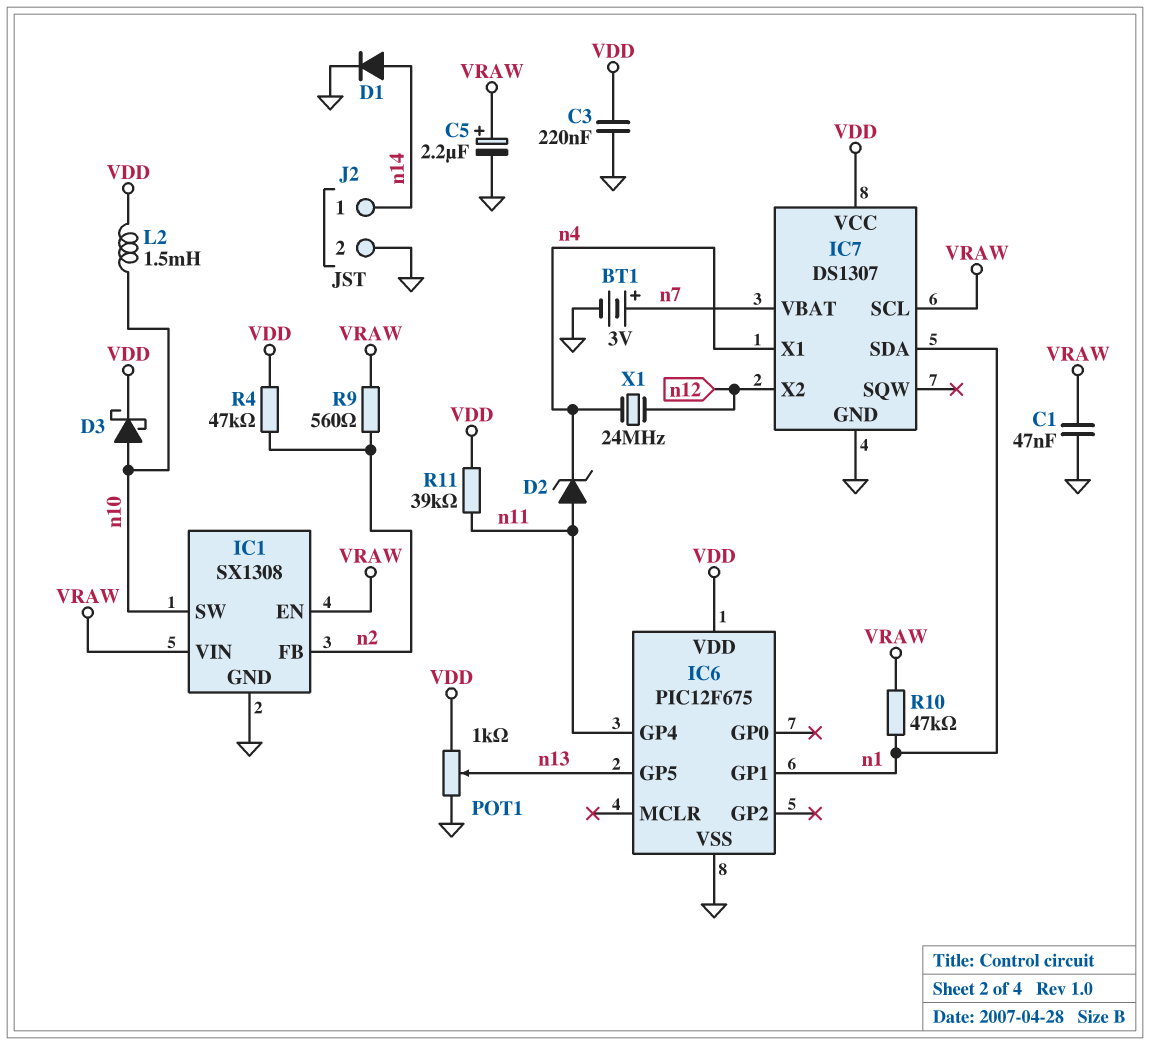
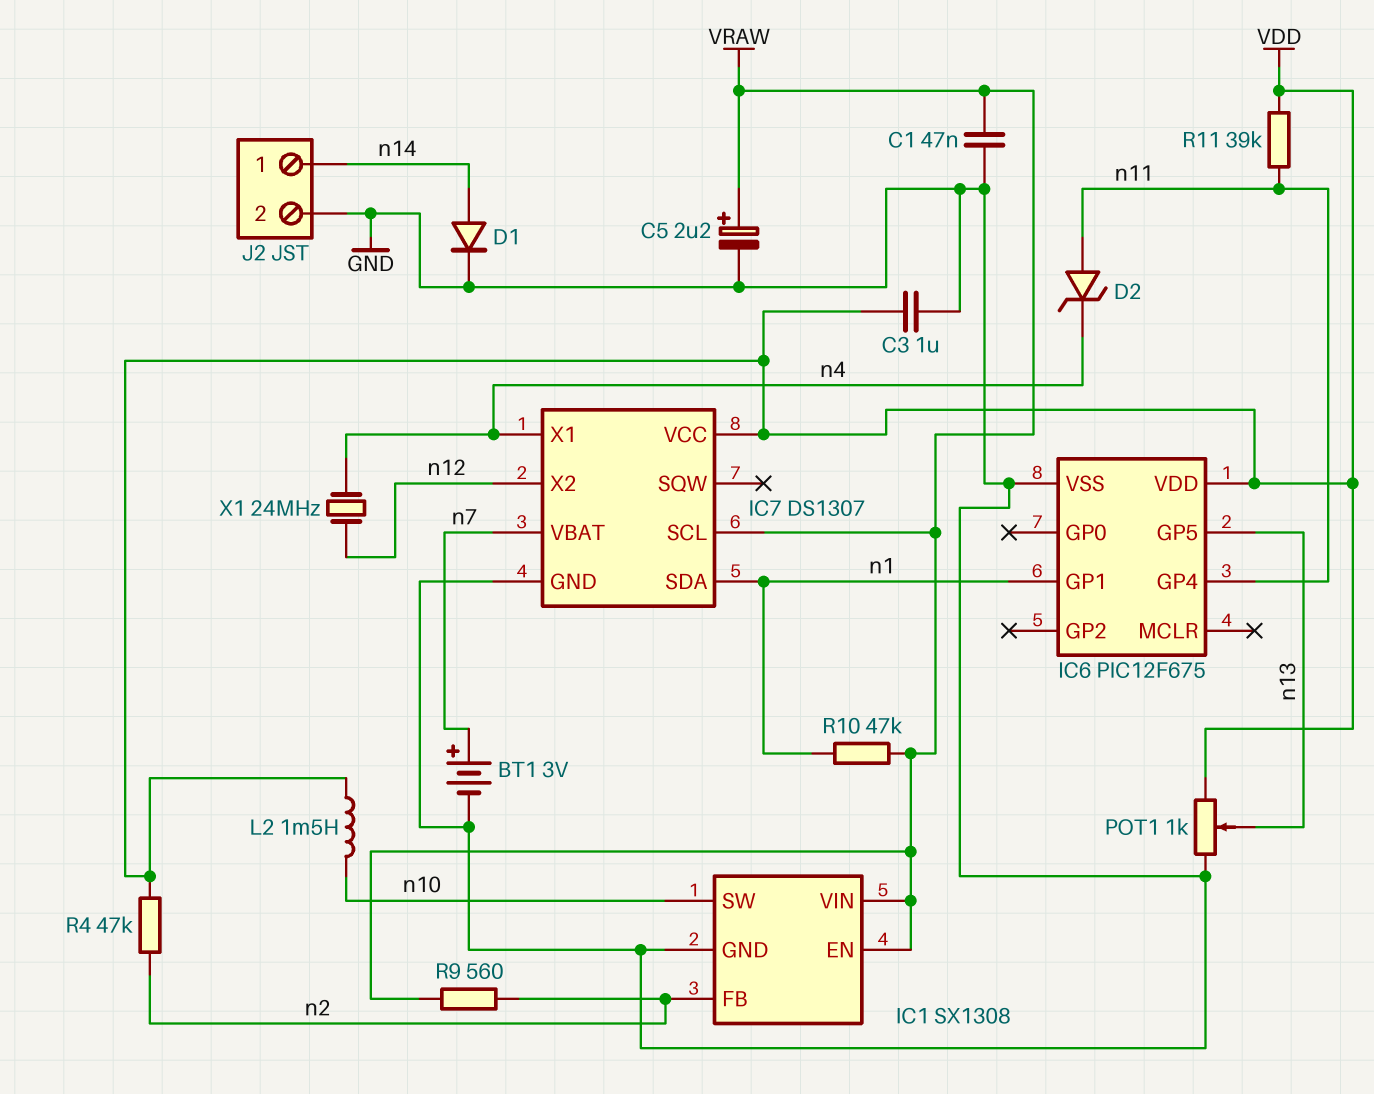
C3: 220nF (GND, VDD) -> 1uF (GND, VDD)
D3: schottky (A n10, K VDD) -> none

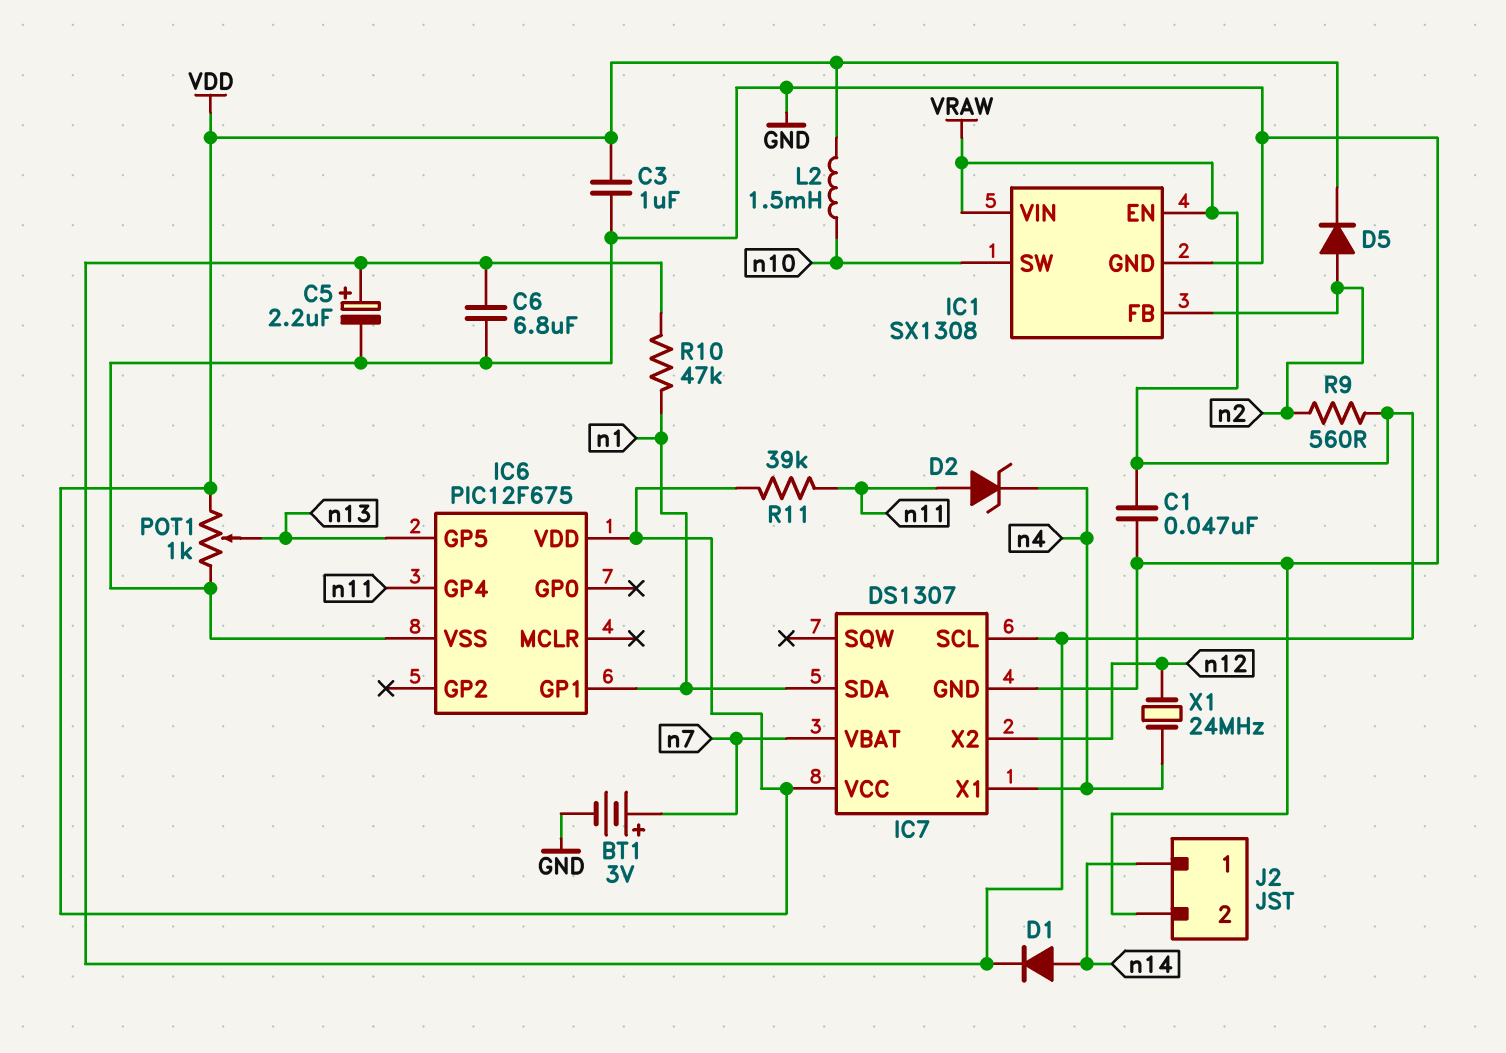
C6: none -> 6.8uF (GND, VRAW)
D1: diode (A n14, K GND) -> diode (A n14, K VRAW)
D5: none -> diode (A n2, K VDD)
R4: 47k (VDD, n2) -> none

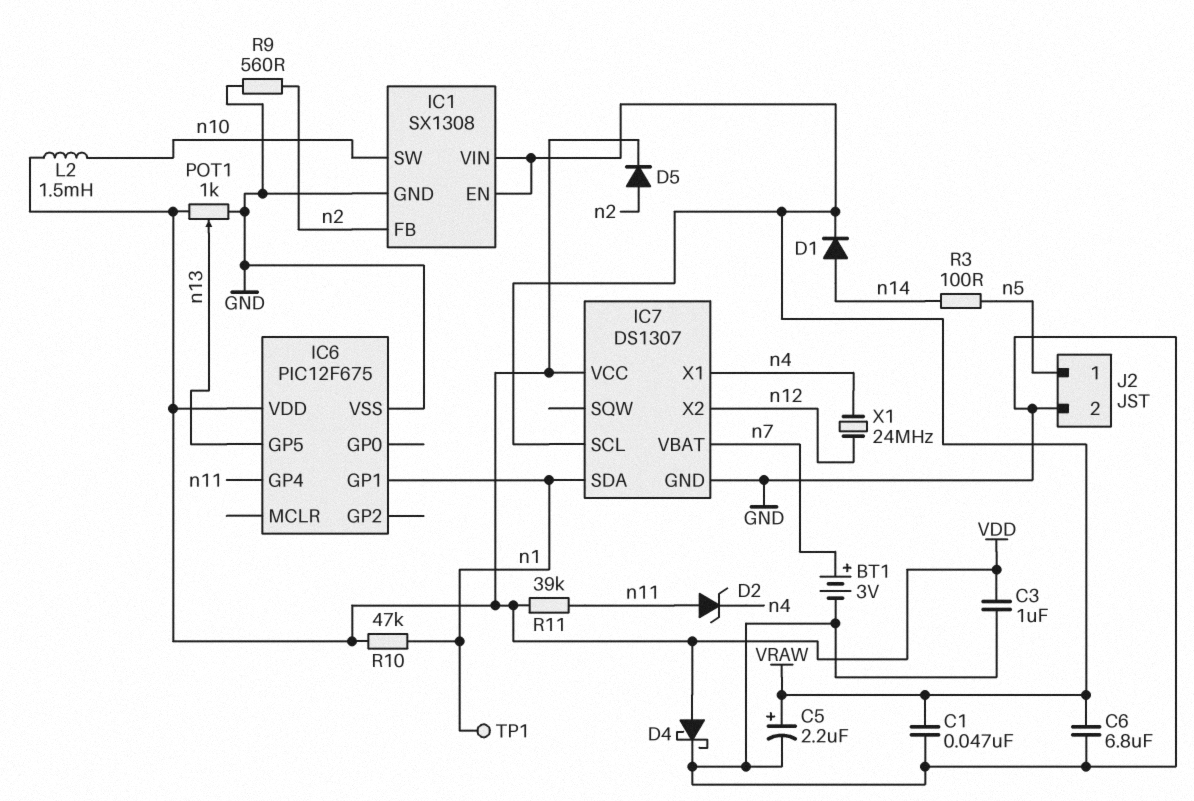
D4: none -> schottky (A VDD, K GND)
J2 pin 1: n14 -> n5
R3: none -> 100 (n5, n14)
R9: 560 (VRAW, n2) -> 560 (GND, n2)
R10: 47k (VRAW, n1) -> 47k (VDD, n1)
TP1: none -> test point (n1)

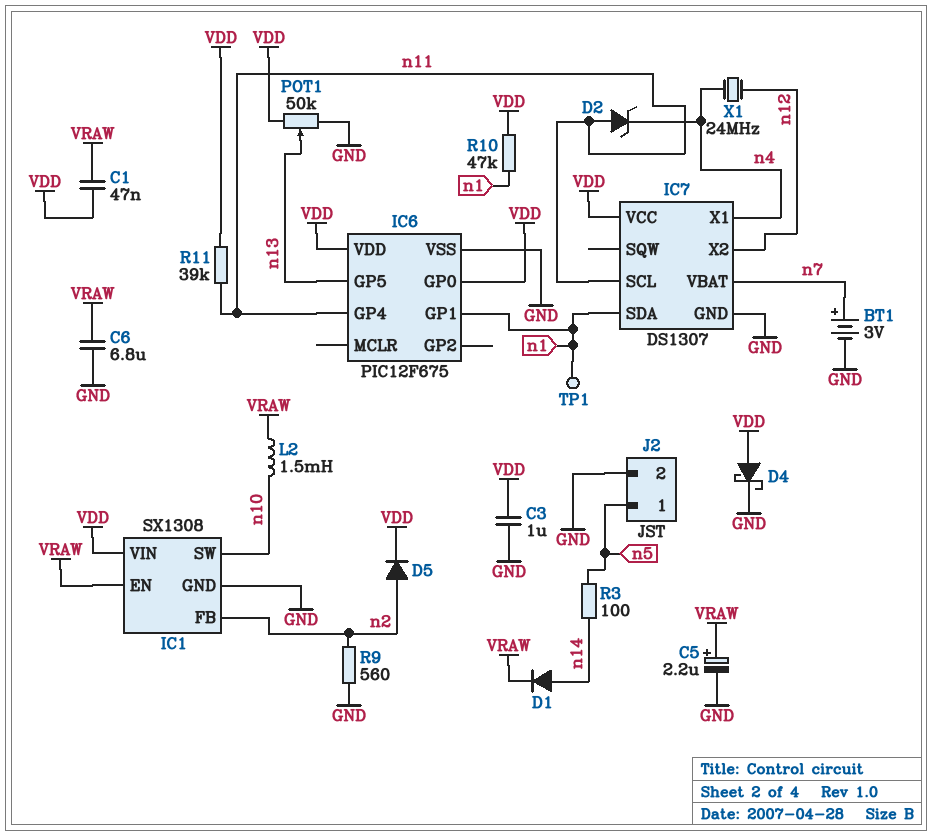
C1: 47nF (GND, VRAW) -> 47nF (VDD, VRAW)
IC1 pin VIN: VRAW -> VDD
IC6 pin GP0: none -> VDD
IC7 pin SCL: VRAW -> n11
L2: 1.5mH (VDD, n10) -> 1.5mH (VRAW, n10)
POT1: 1k (GND, VDD, wiper n13) -> 50k (GND, VDD, wiper n13)

